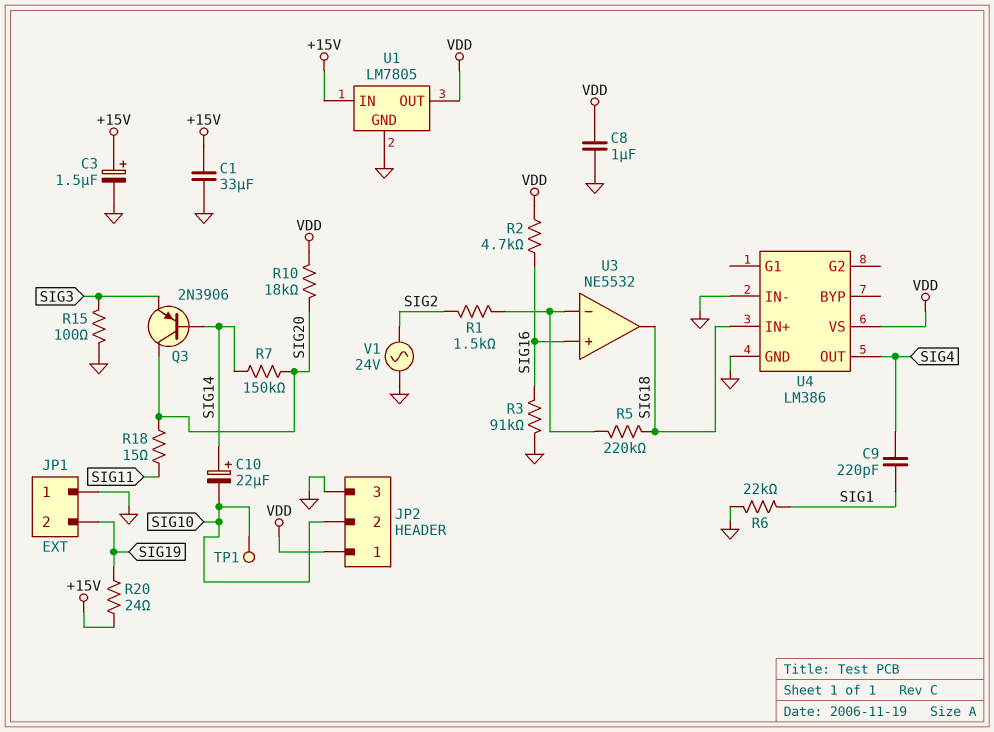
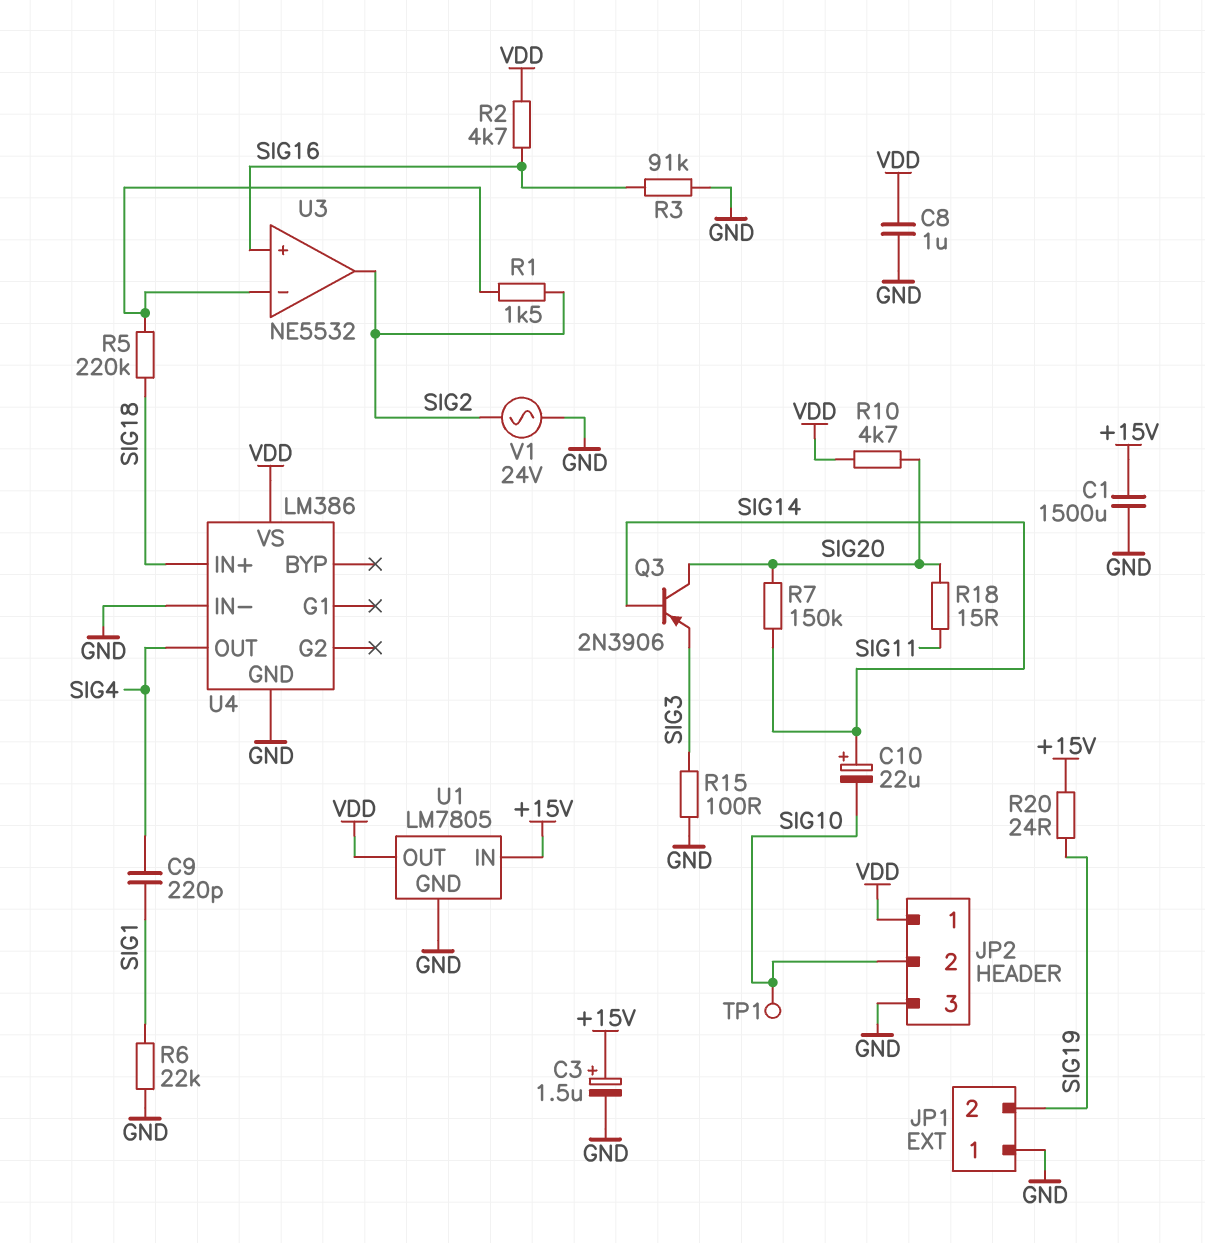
C1: 33uF (+15V, GND) -> 1500uF (+15V, GND)
R10: 18k (SIG20, VDD) -> 4.7k (SIG20, VDD)
U3 pin out: SIG18 -> SIG2

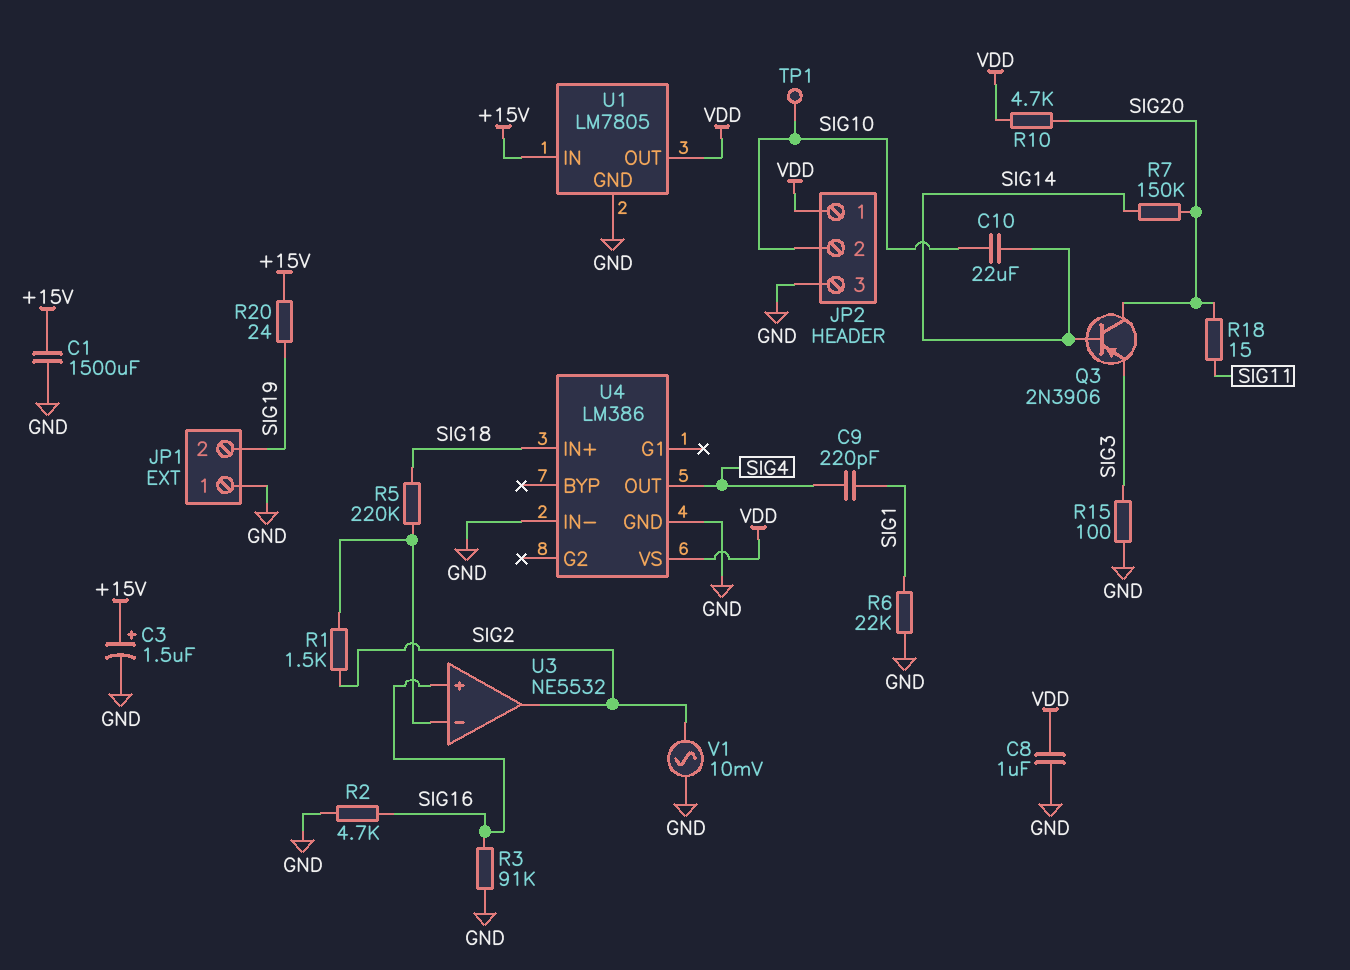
C10: 22uF (plus SIG14, minus SIG10) -> 22uF (SIG10, SIG14)
R2: 4.7k (SIG16, VDD) -> 4.7k (GND, SIG16)
V1: AC 24V (GND, SIG2) -> AC 10mV (GND, SIG2)

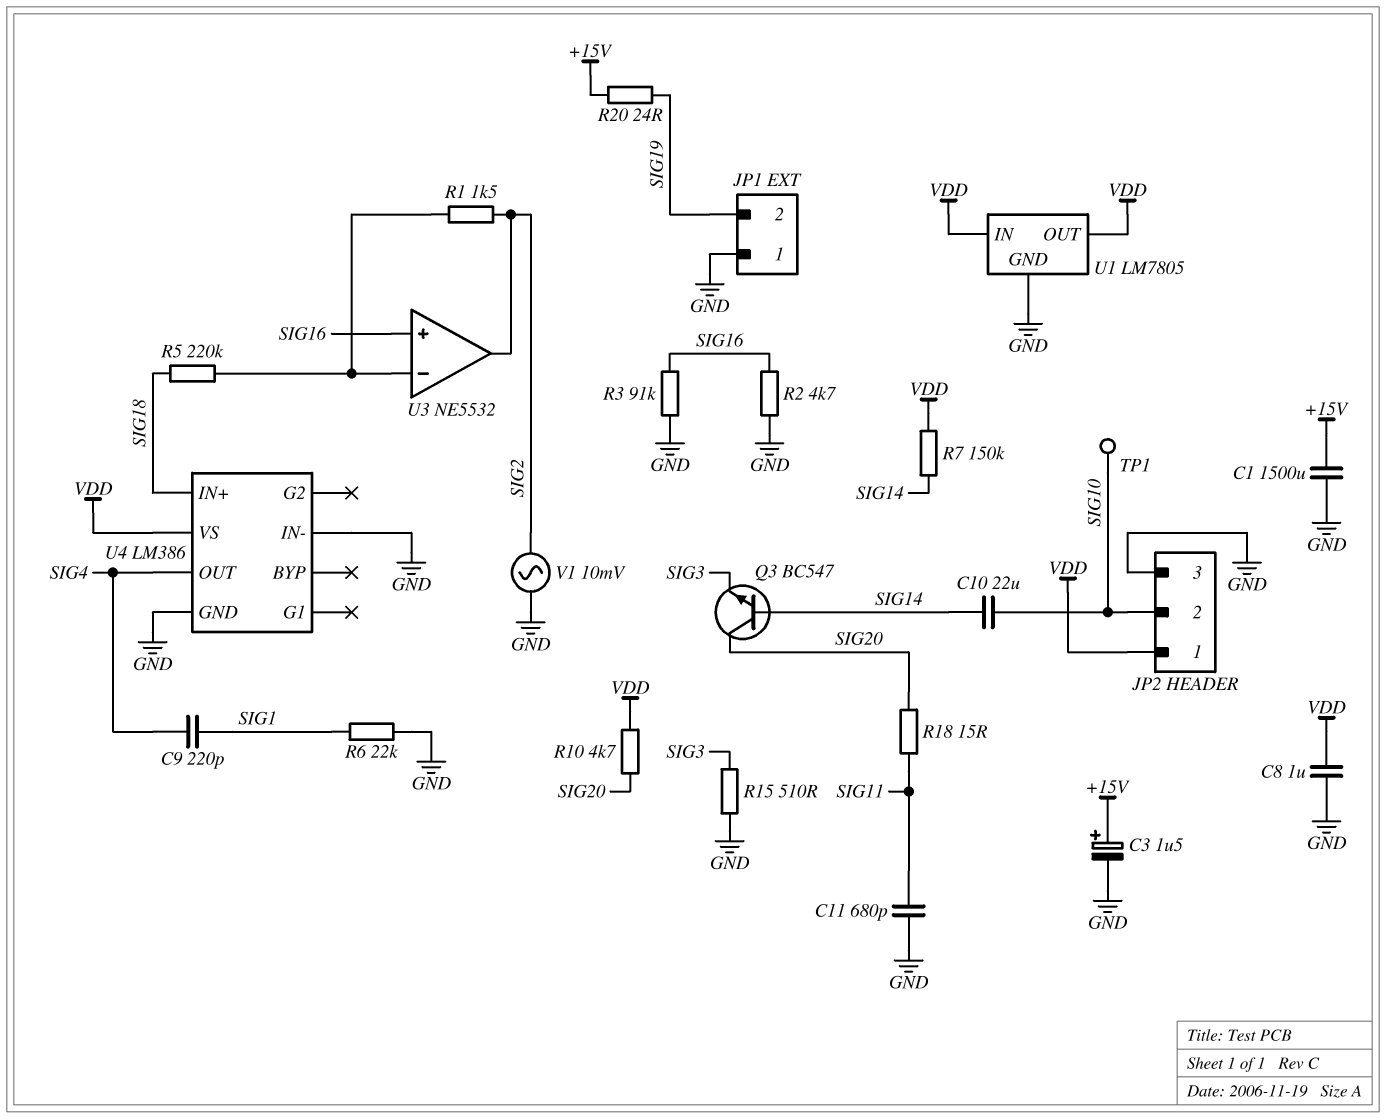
C11: none -> 680pF (GND, SIG11)
Q3: PNP 2N3906 (B SIG14, C SIG20, E SIG3) -> NPN BC547 (B SIG14, C SIG20, E SIG3)
R7: 150k (SIG14, SIG20) -> 150k (SIG14, VDD)
R15: 100 (GND, SIG3) -> 510 (GND, SIG3)
U1 pin IN: +15V -> VDD

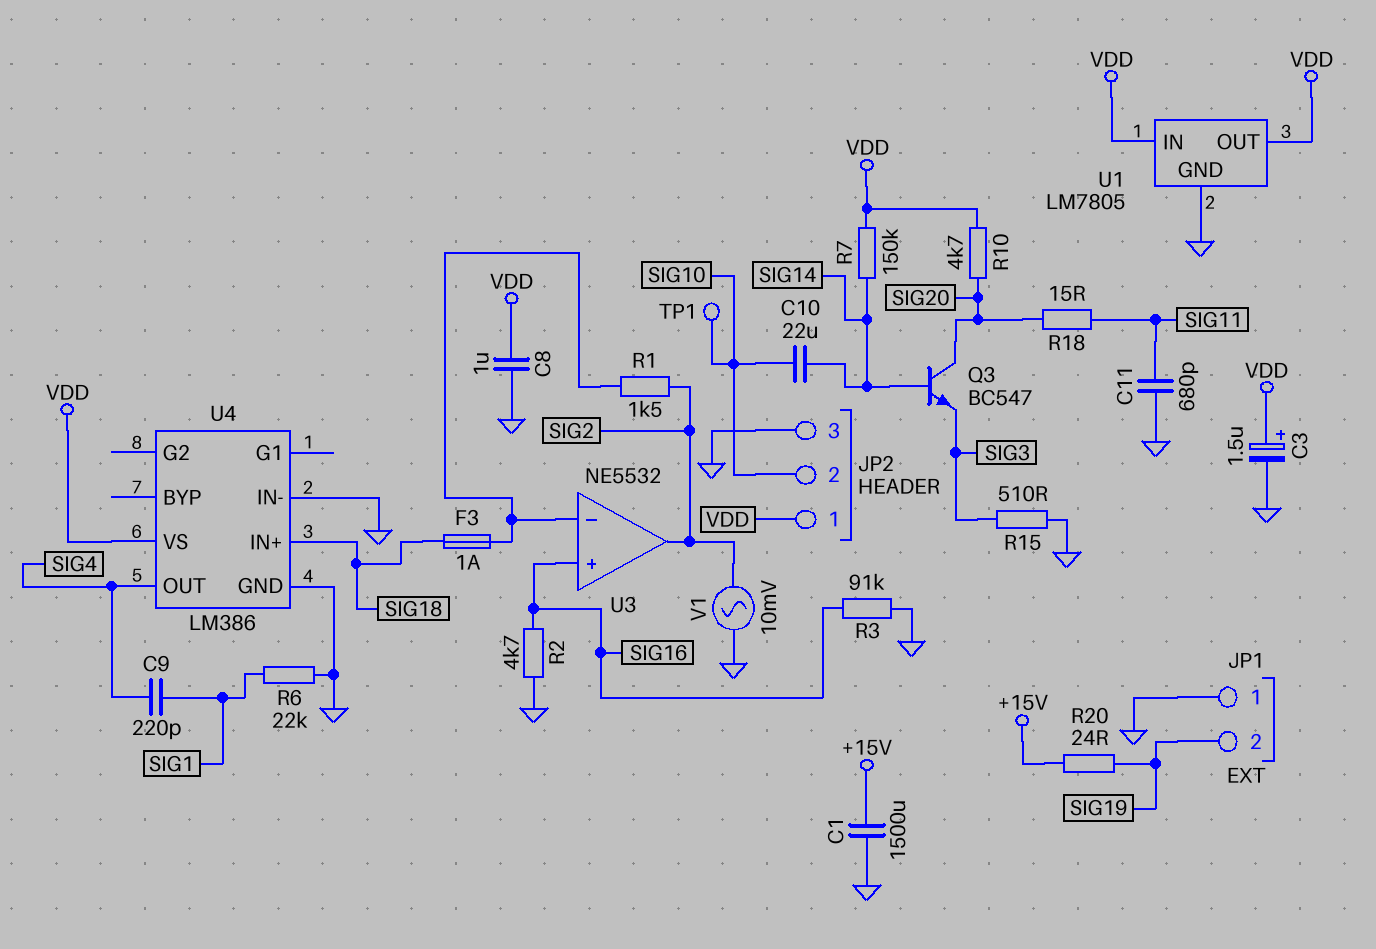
C3: 1.5uF (plus +15V, minus GND) -> 1.5uF (plus VDD, minus GND)
F3: none -> 1A (SIG18, U3/in-)
R5: 220k (SIG18, U3/in-) -> none

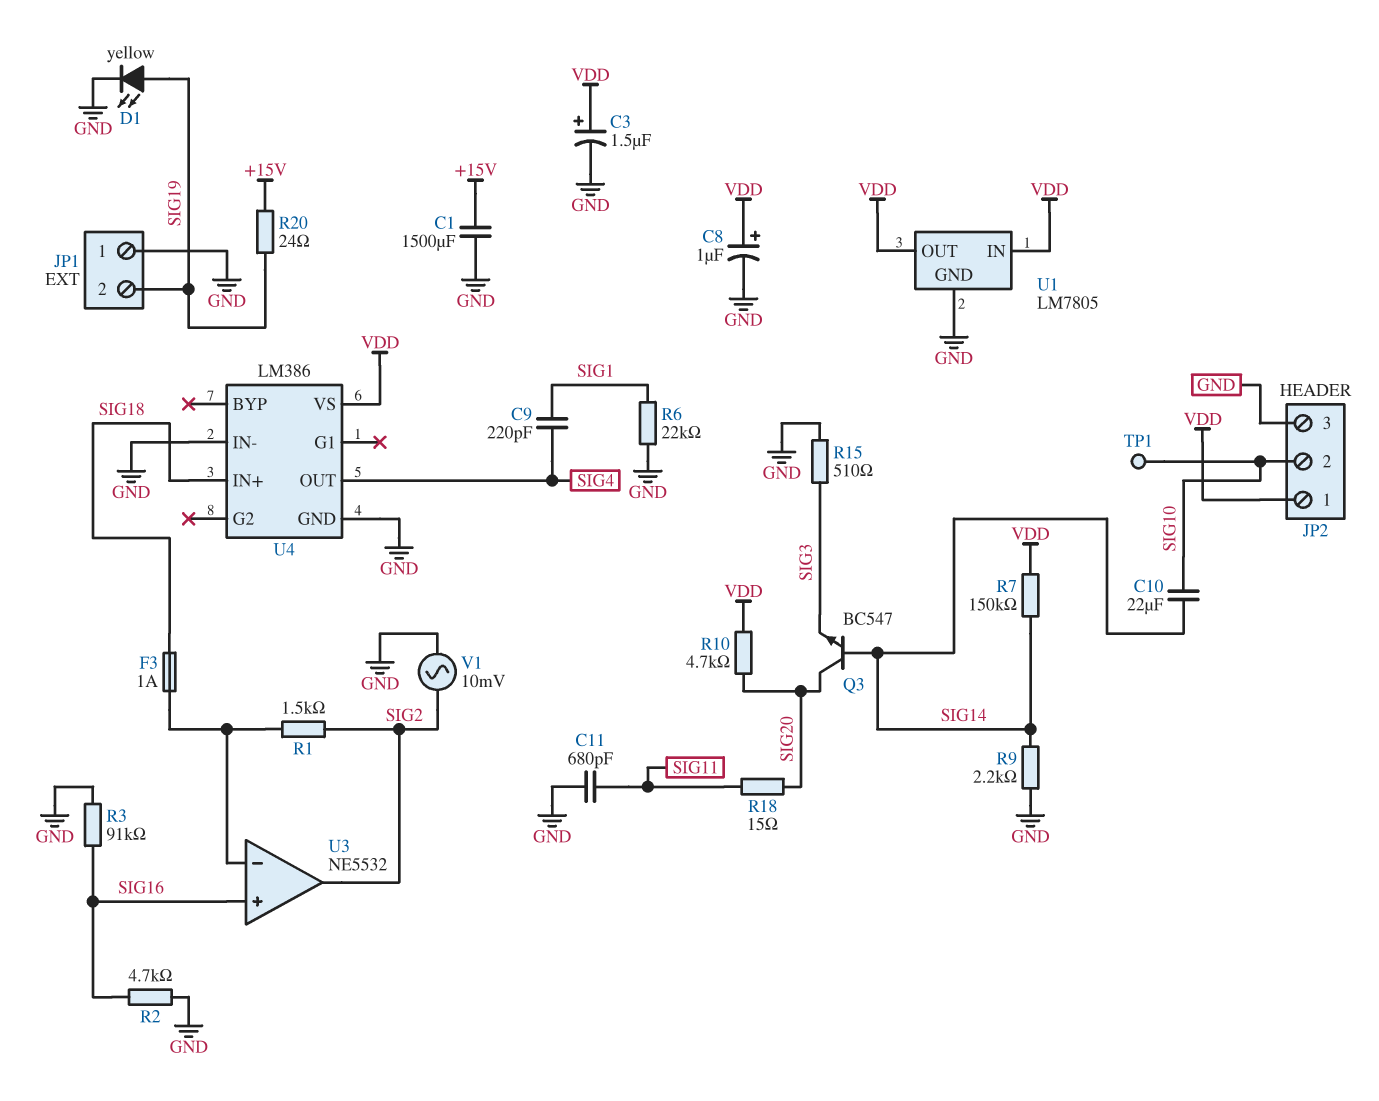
C8: 1uF (GND, VDD) -> 1uF (plus VDD, minus GND)
D1: none -> LED yellow (A SIG19, K GND)
R9: none -> 2.2k (GND, SIG14)

